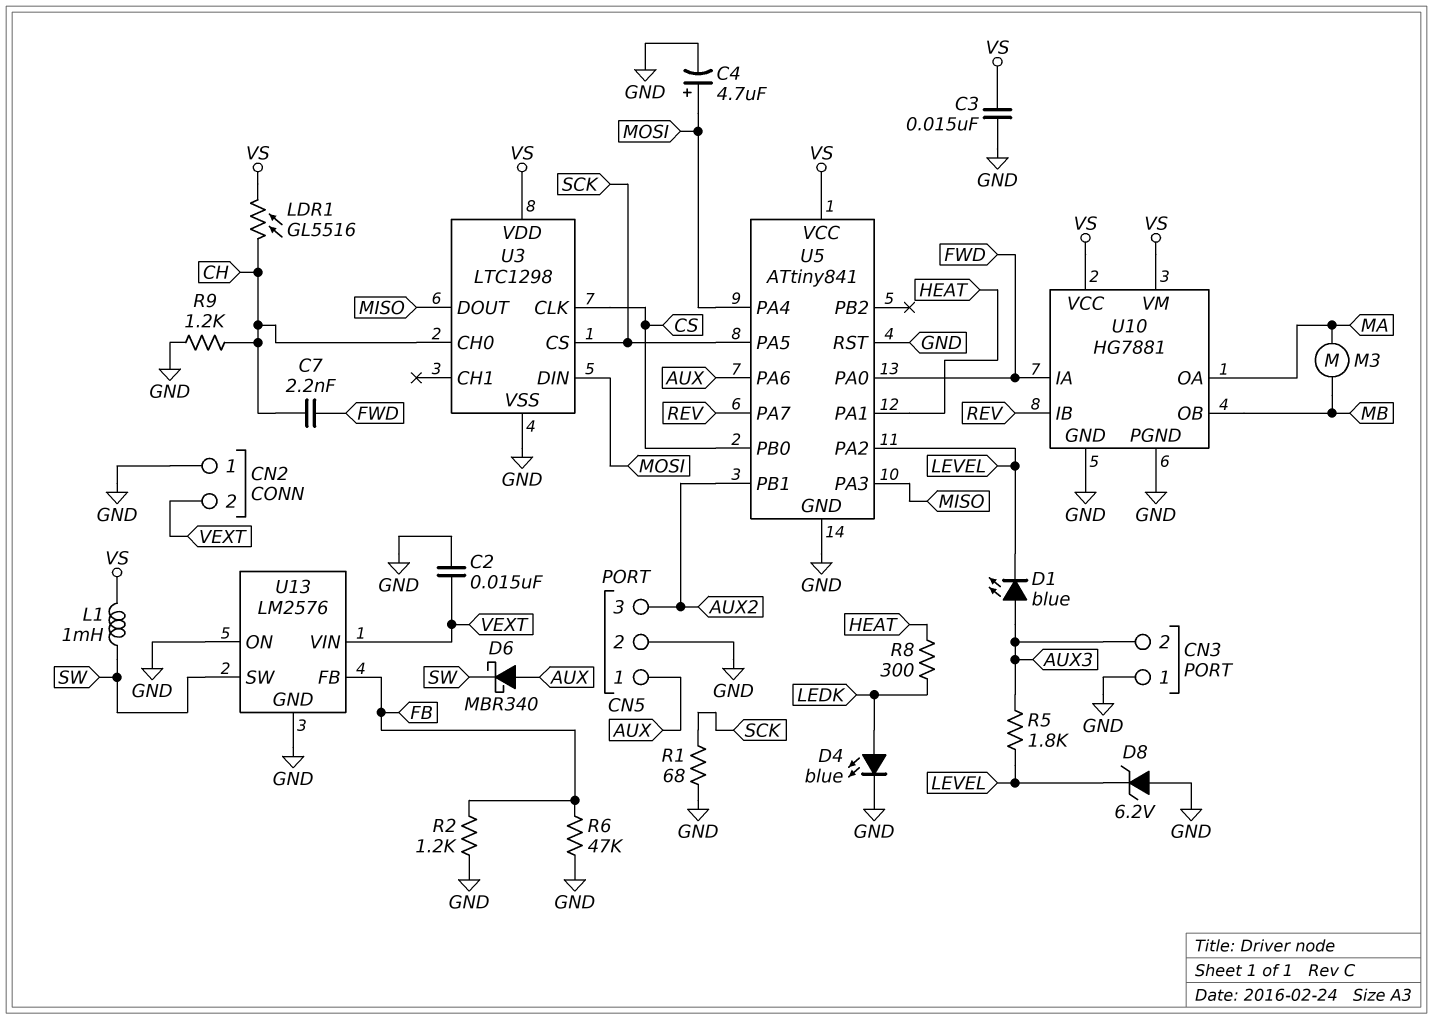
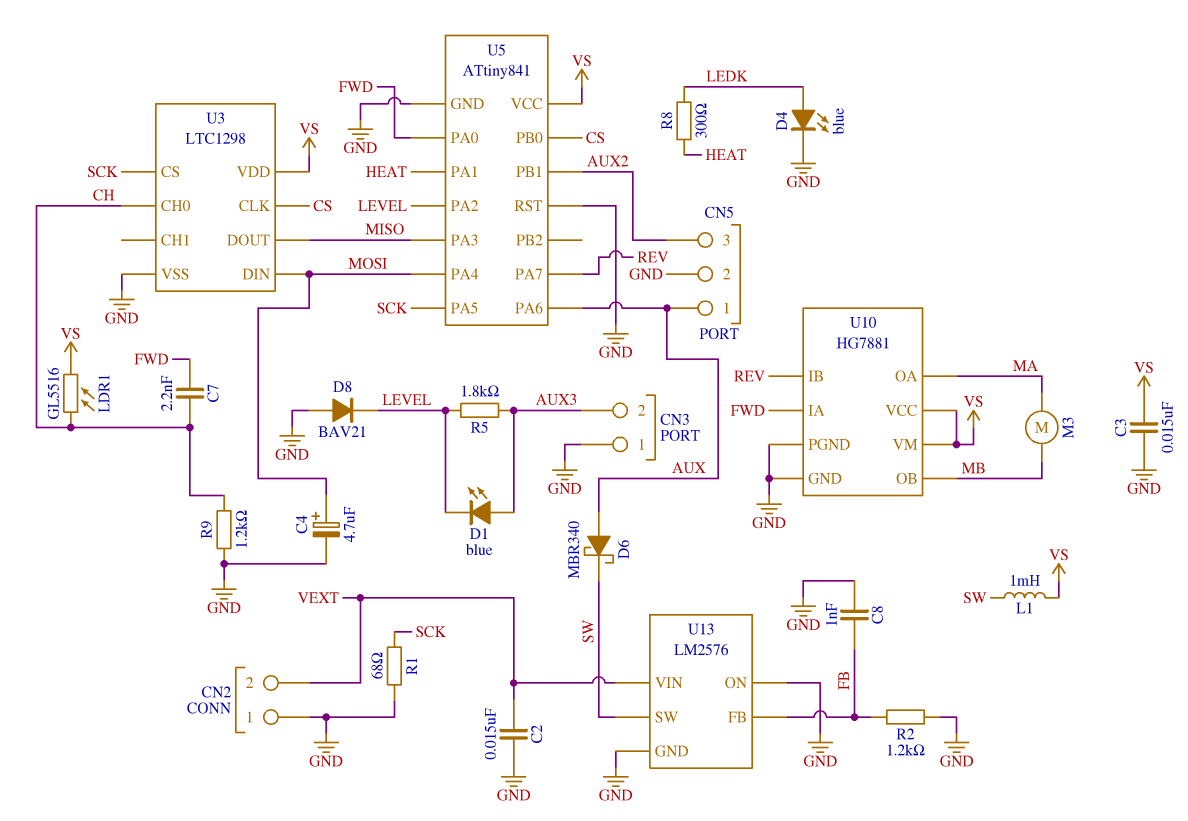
C8: none -> 1nF (FB, GND)
D8: zener 6.2V (A GND, K LEVEL) -> diode BAV21 (A GND, K LEVEL)
R6: 47k (FB, GND) -> none

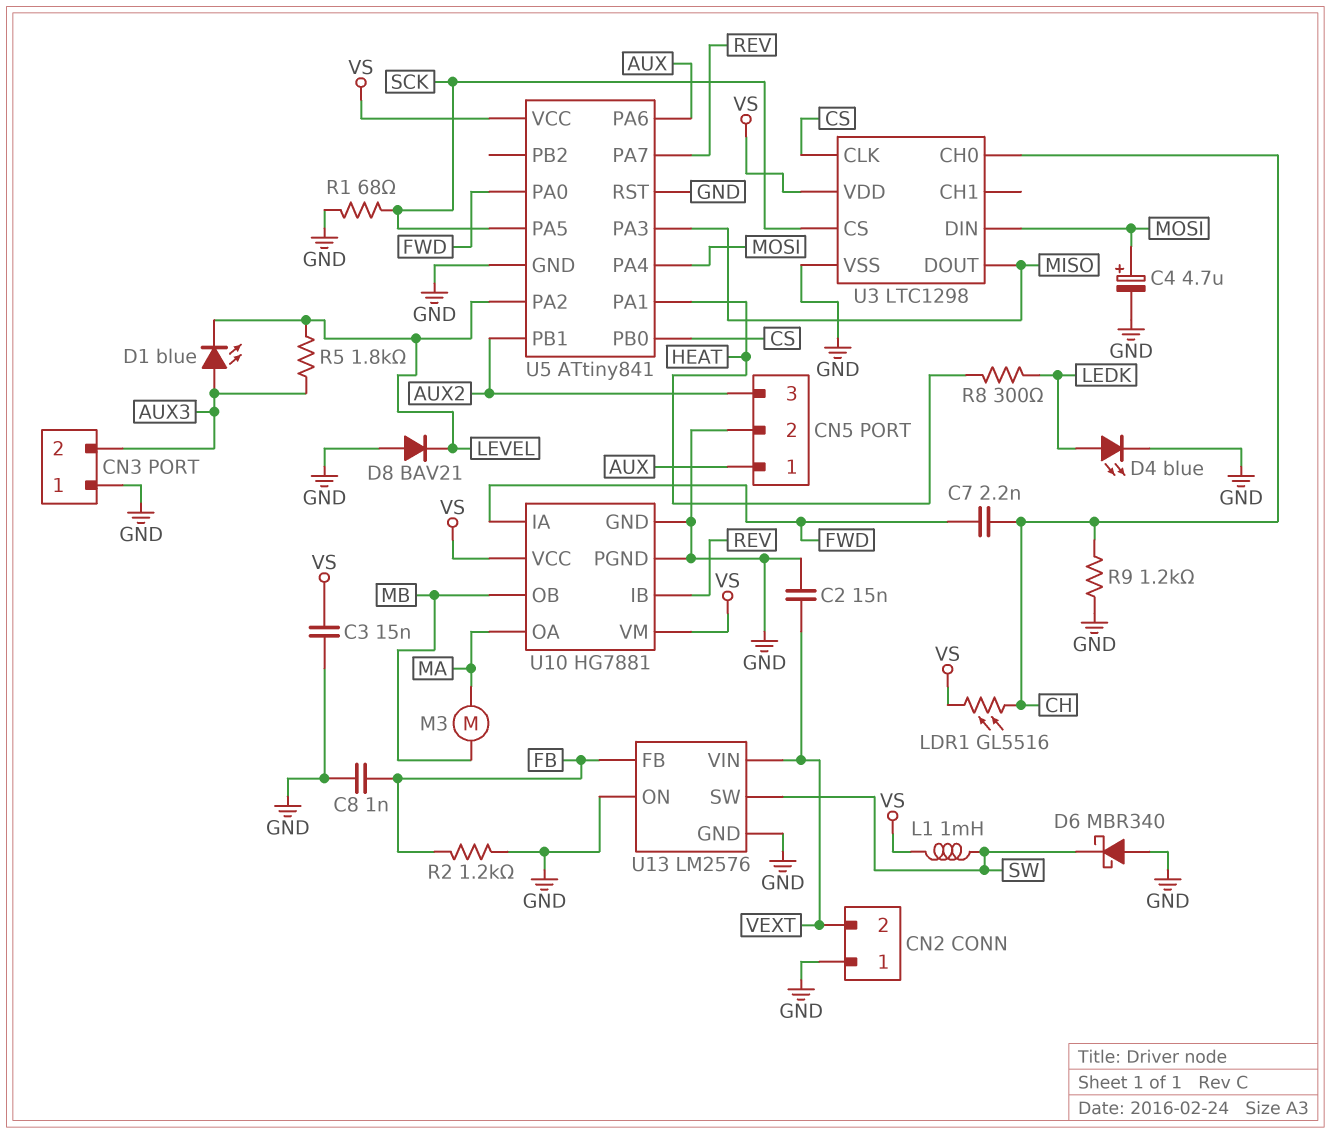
D6: schottky MBR340 (A AUX, K SW) -> schottky MBR340 (A GND, K SW)

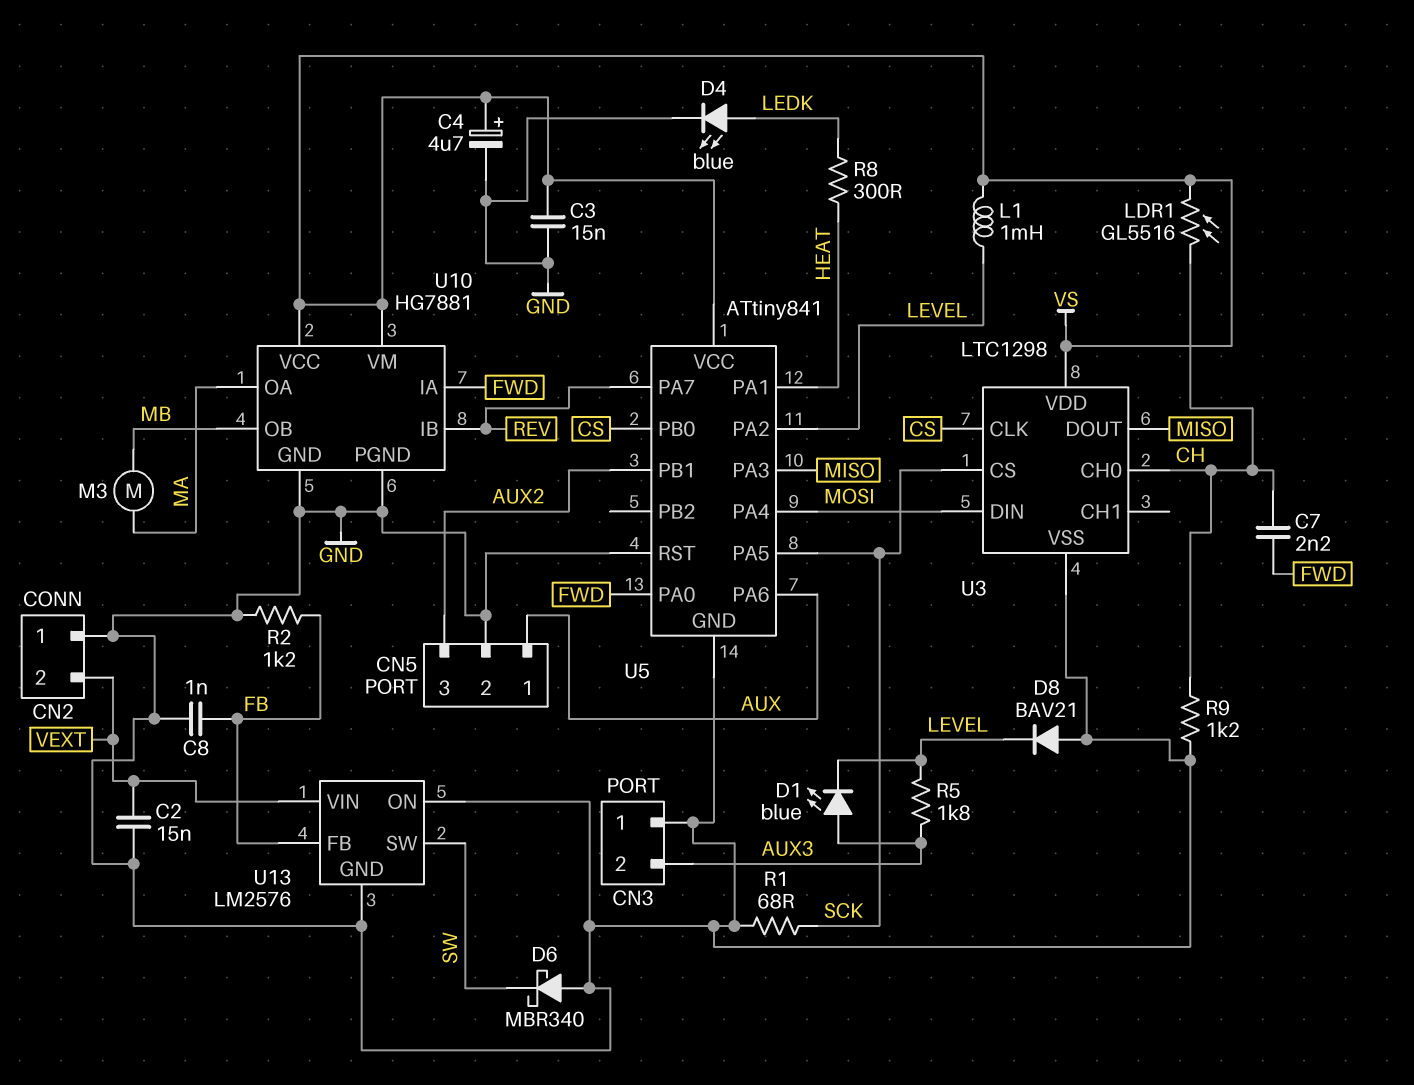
C4: 4.7uF (plus MOSI, minus GND) -> 4.7uF (plus VS, minus GND)
L1: 1mH (SW, VS) -> 1mH (LEVEL, VS)

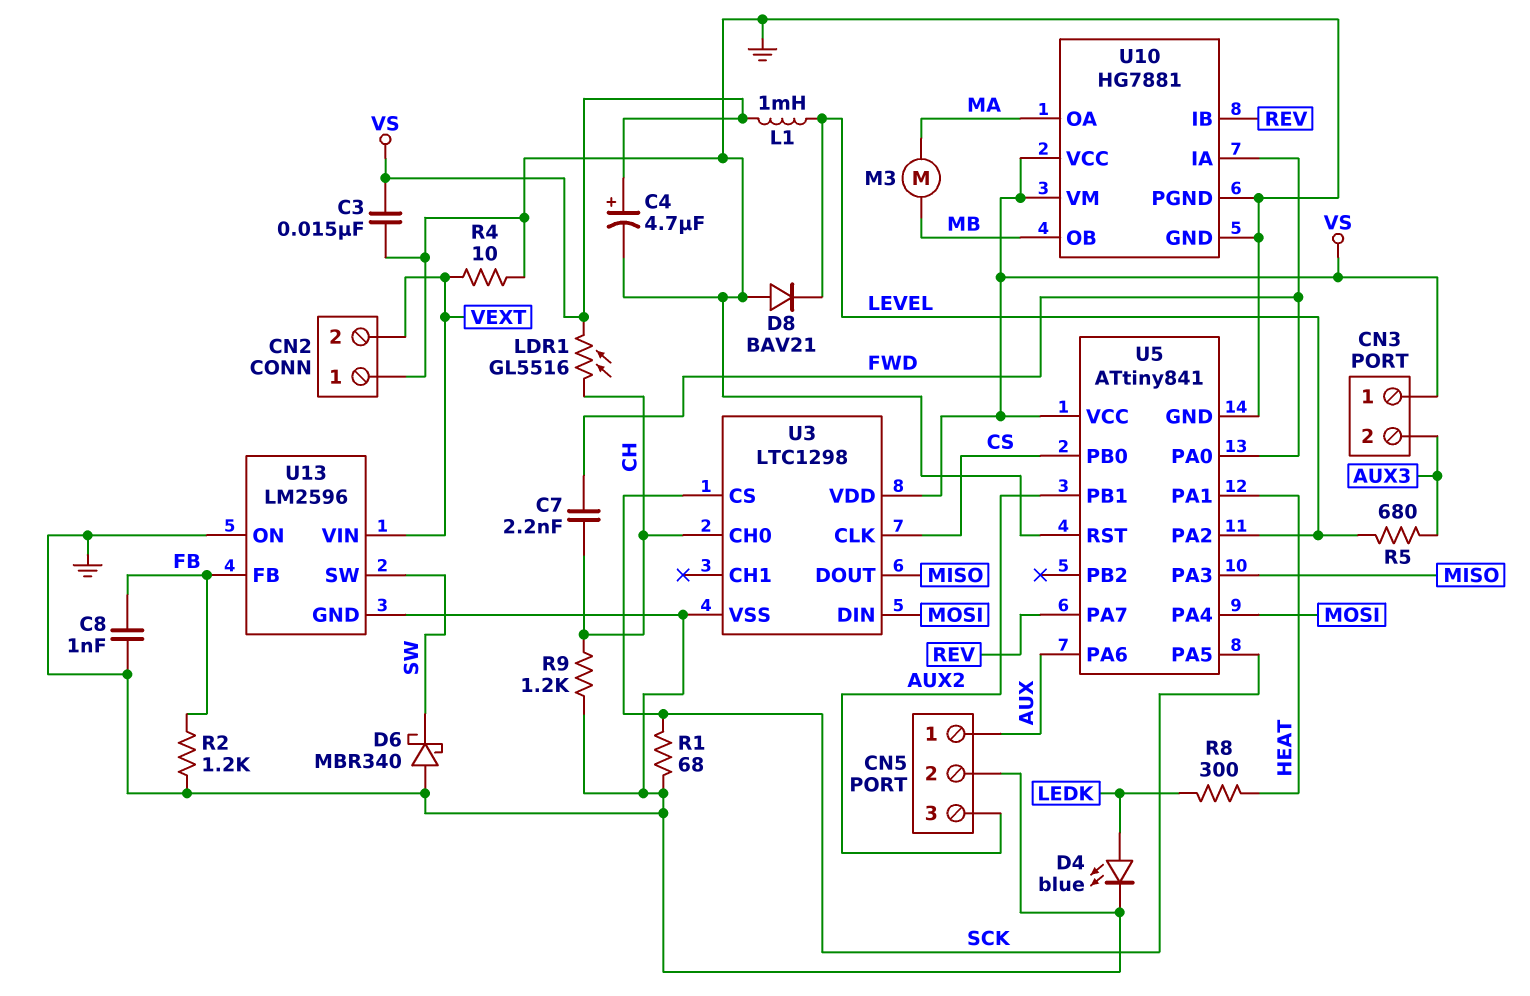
C2: 15nF (GND, VEXT) -> none
CN3 pin 1: GND -> VS
D1: LED blue (A AUX3, K LEVEL) -> none
R4: none -> 10 (GND, VEXT)
R5: 1.8k (AUX3, LEVEL) -> 680 (AUX3, LEVEL)
U13: LM2576 -> LM2596

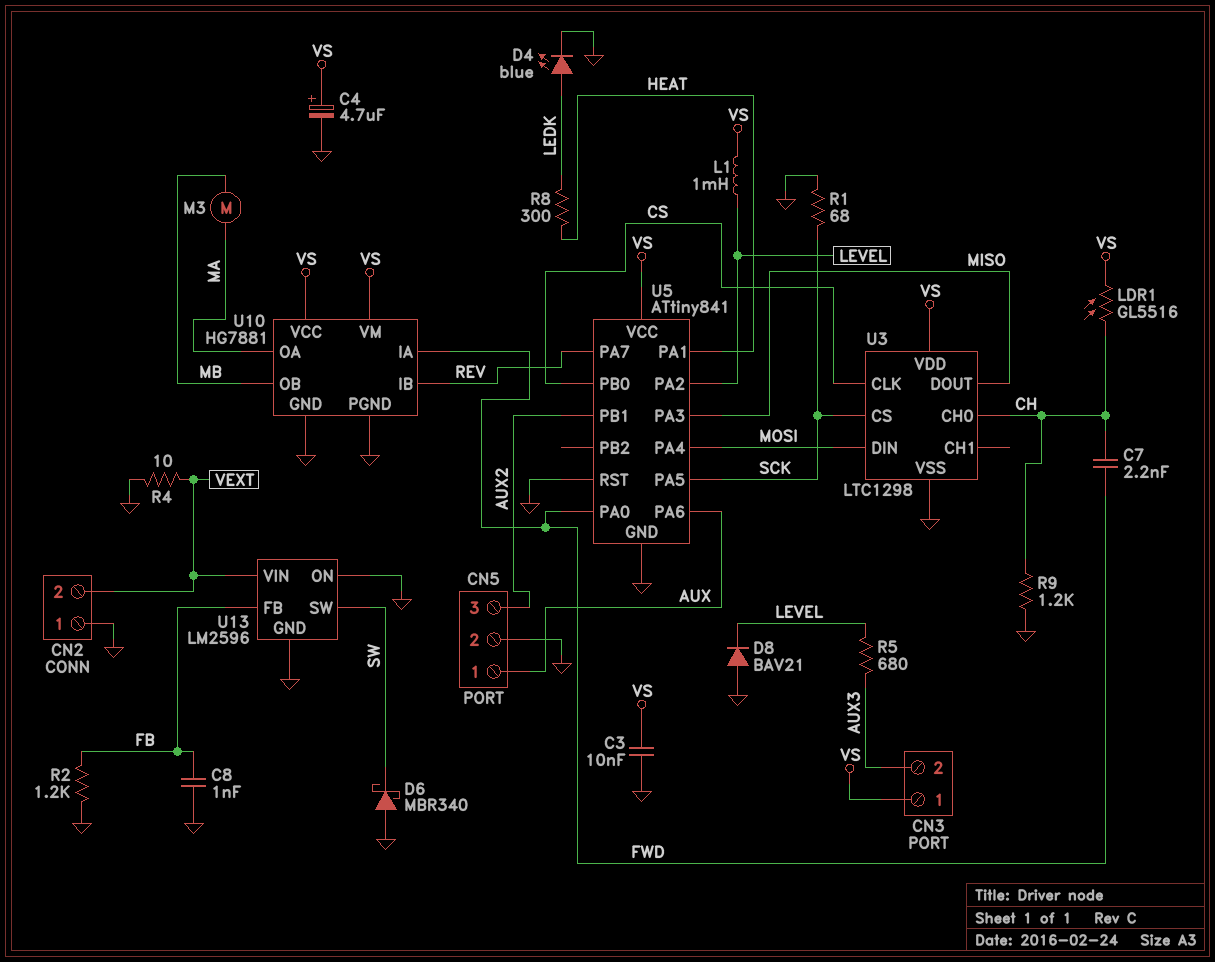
C3: 15nF (GND, VS) -> 10nF (GND, VS)

